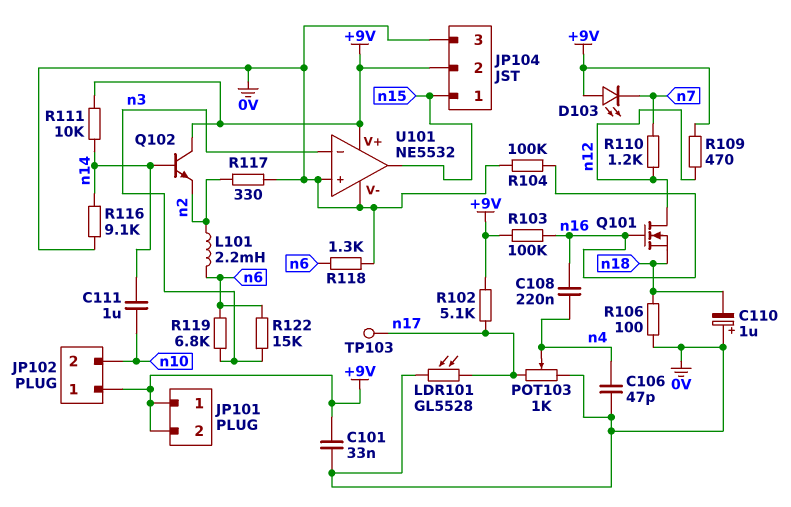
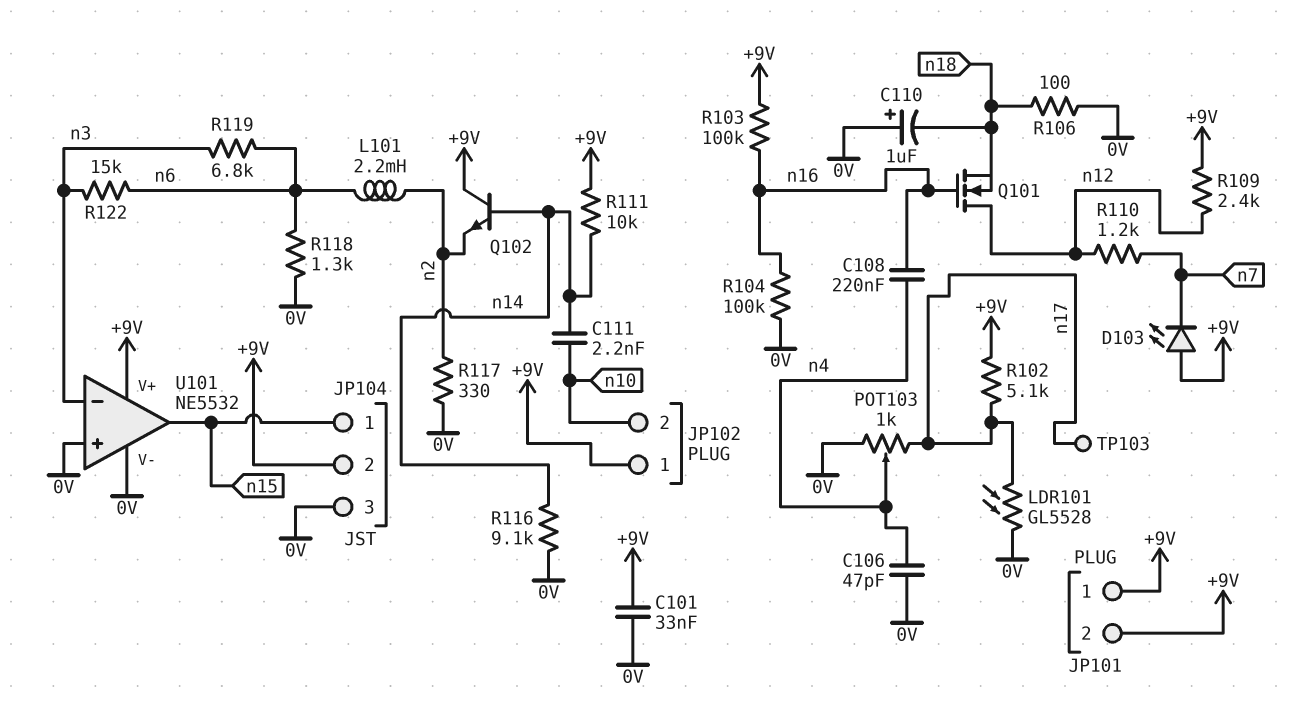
C111: 1uF (n10, n14) -> 2.2nF (n10, n14)
R109: 470 (+9V, n12) -> 2.4k (+9V, n12)

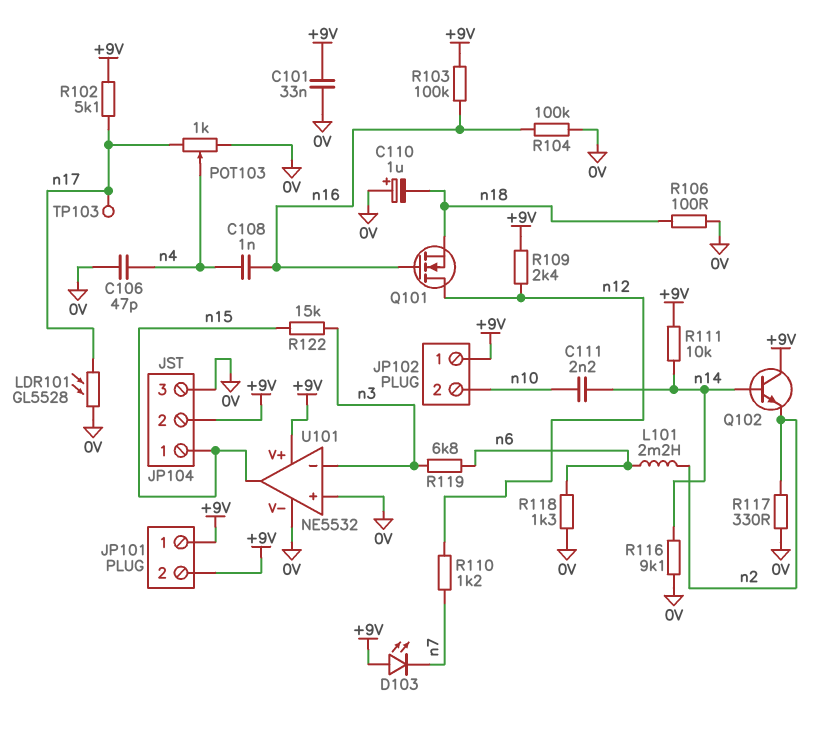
C108: 220nF (n4, n16) -> 1nF (n4, n16)
R122: 15k (n3, n6) -> 15k (n3, n15)

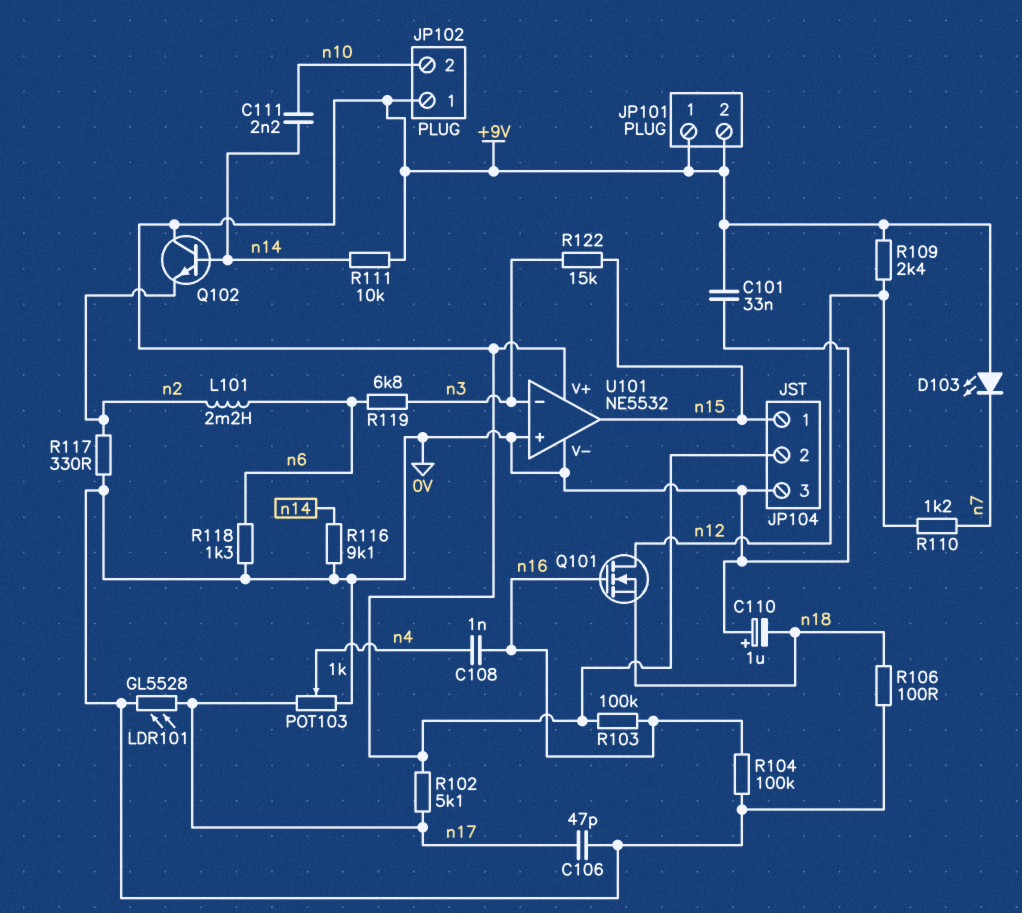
C106: 47pF (0V, n4) -> 47pF (0V, n17)
TP103: test point (n17) -> none

